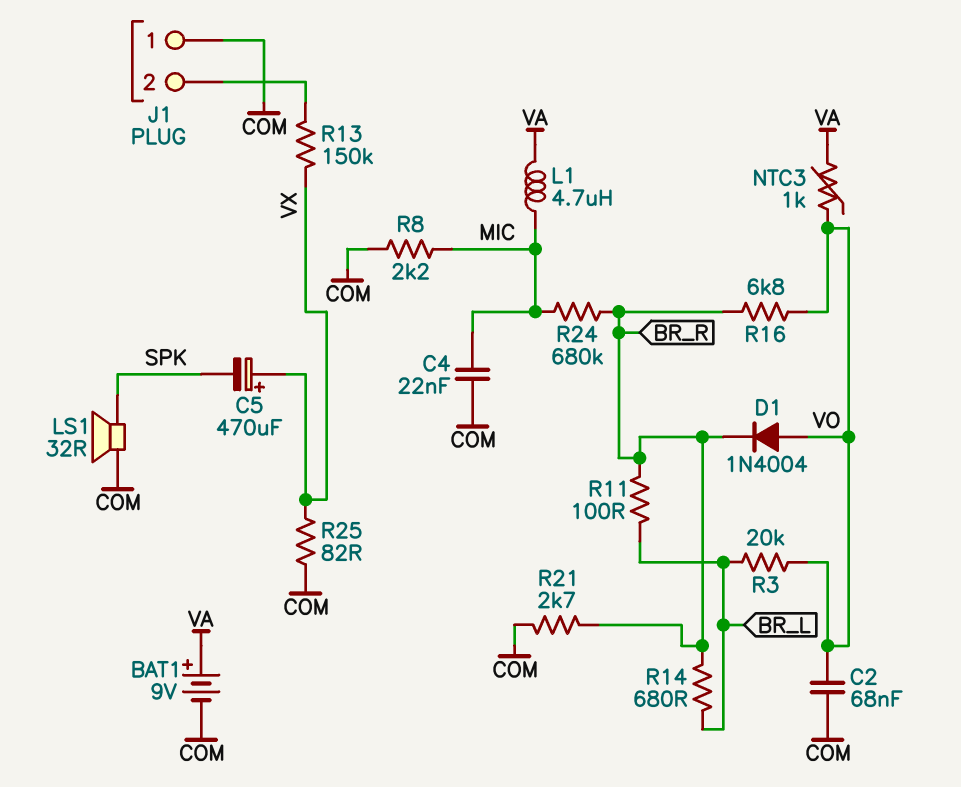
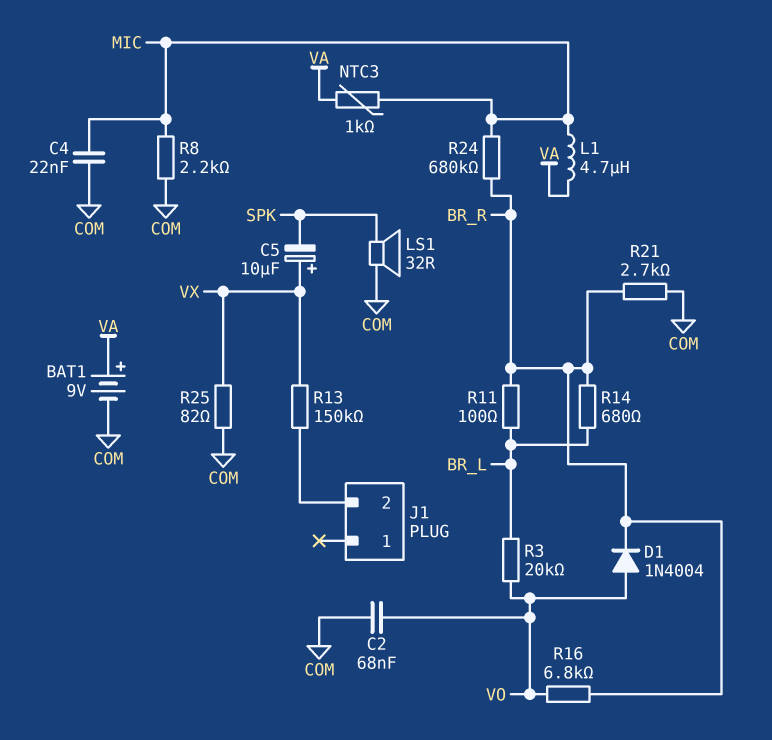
C5: 470uF (plus VX, minus SPK) -> 10uF (plus VX, minus SPK)
J1 pin 1: COM -> none
NTC3: 1k (VA, VO) -> 1k (MIC, VA)

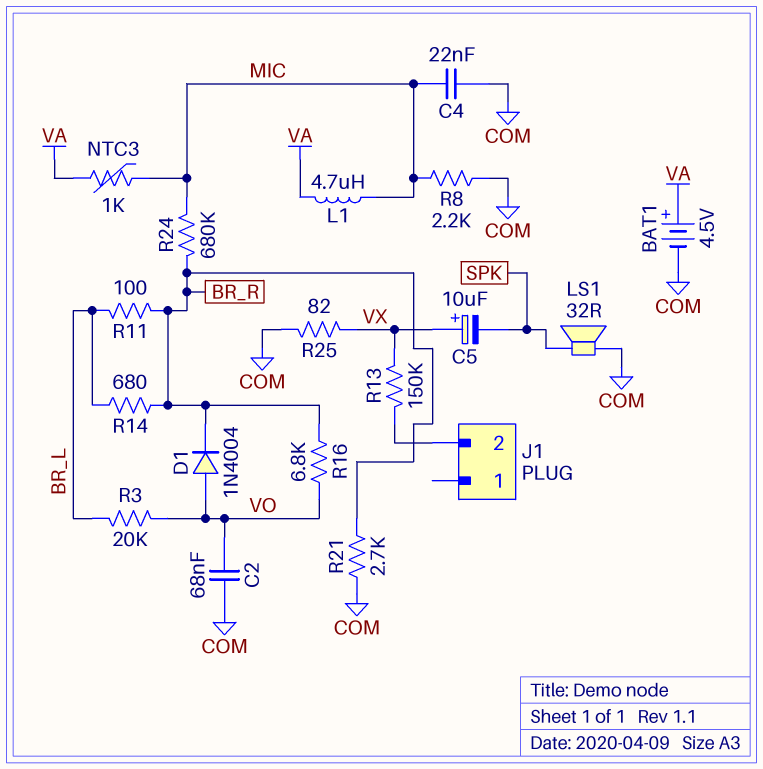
BAT1: 9V (plus VA, minus COM) -> 4.5V (plus VA, minus COM)

